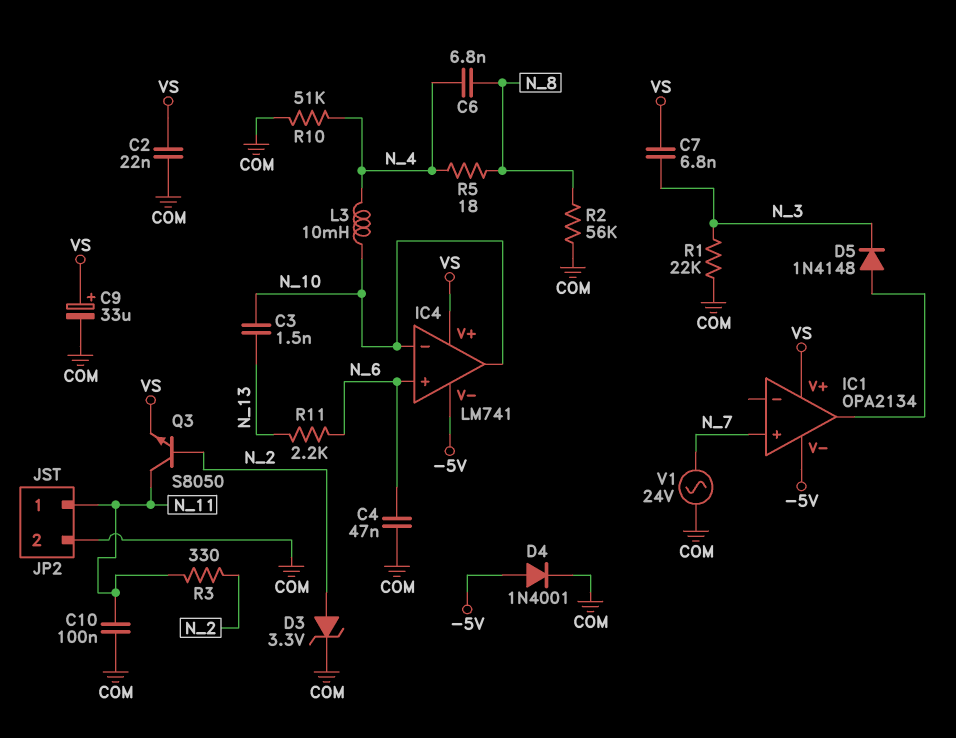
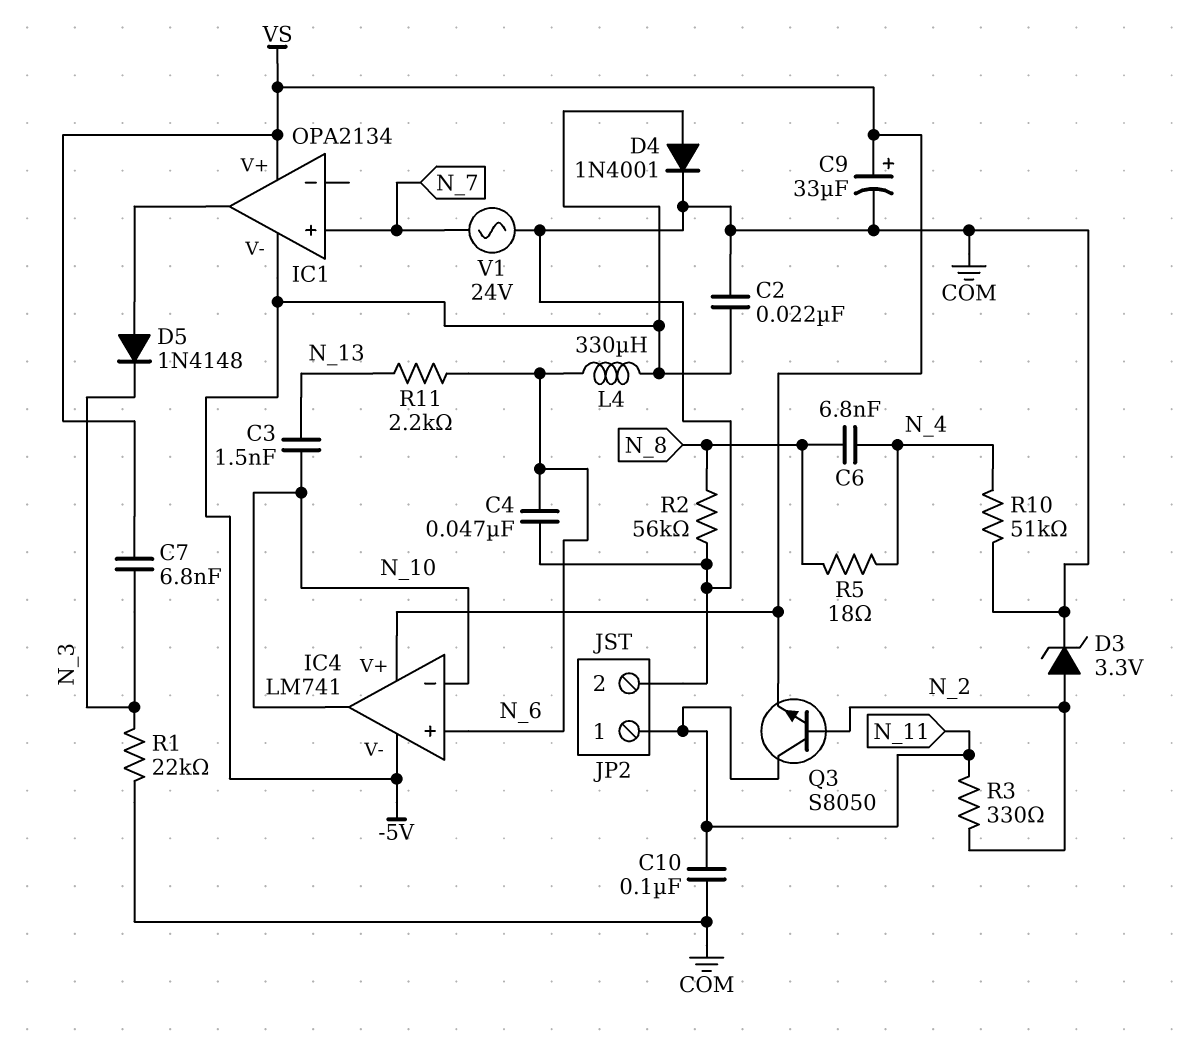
C2: 22nF (COM, VS) -> 22nF (-5V, COM)
L3: 10mH (N_4, N_10) -> none
L4: none -> 330uH (-5V, N_6)

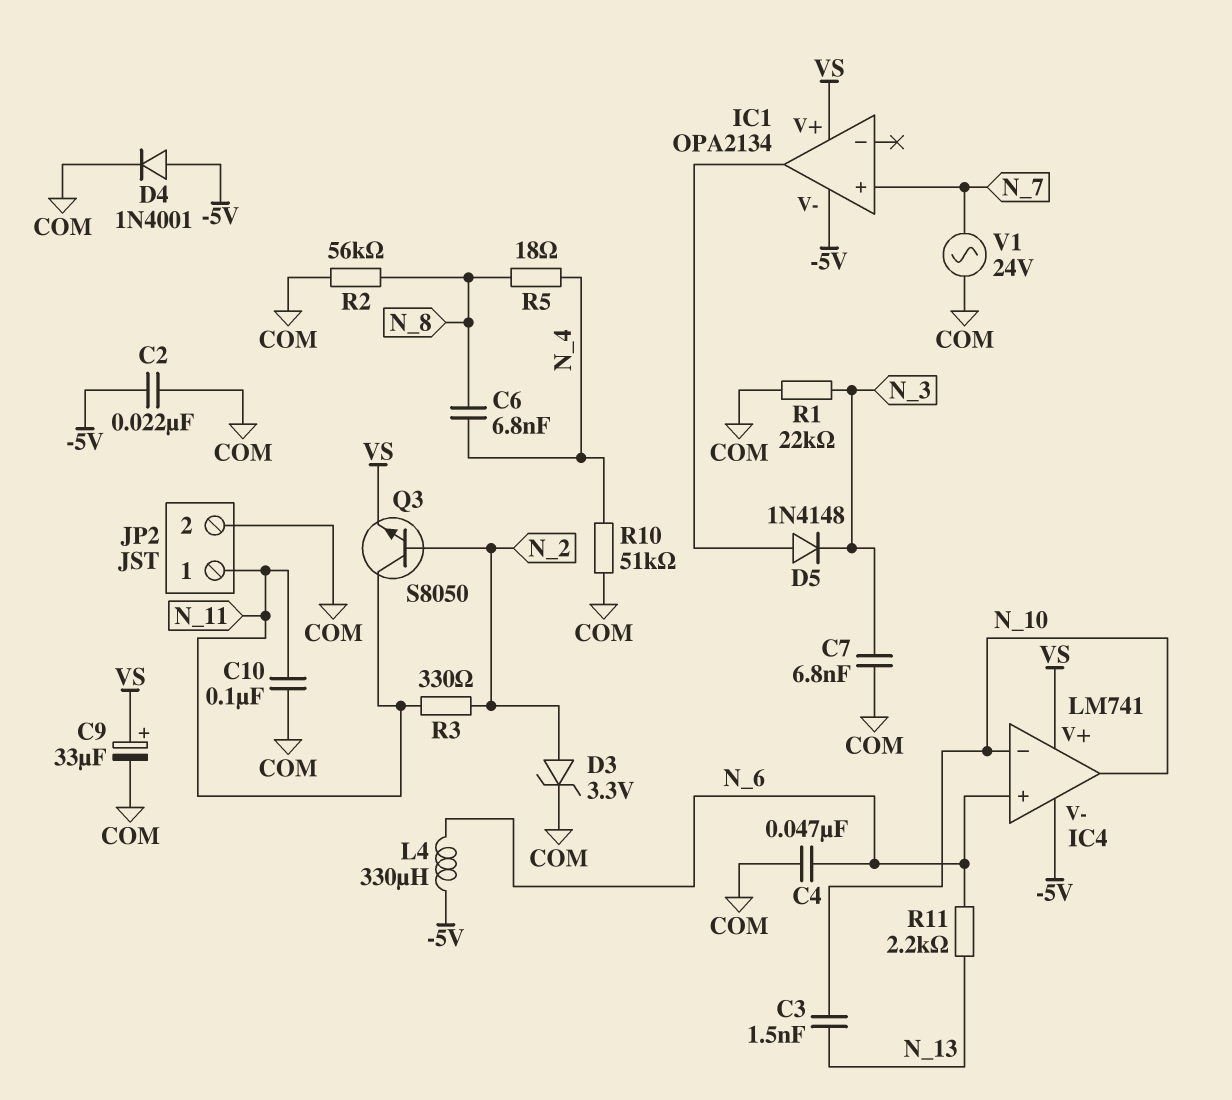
C7: 6.8nF (N_3, VS) -> 6.8nF (COM, N_3)

